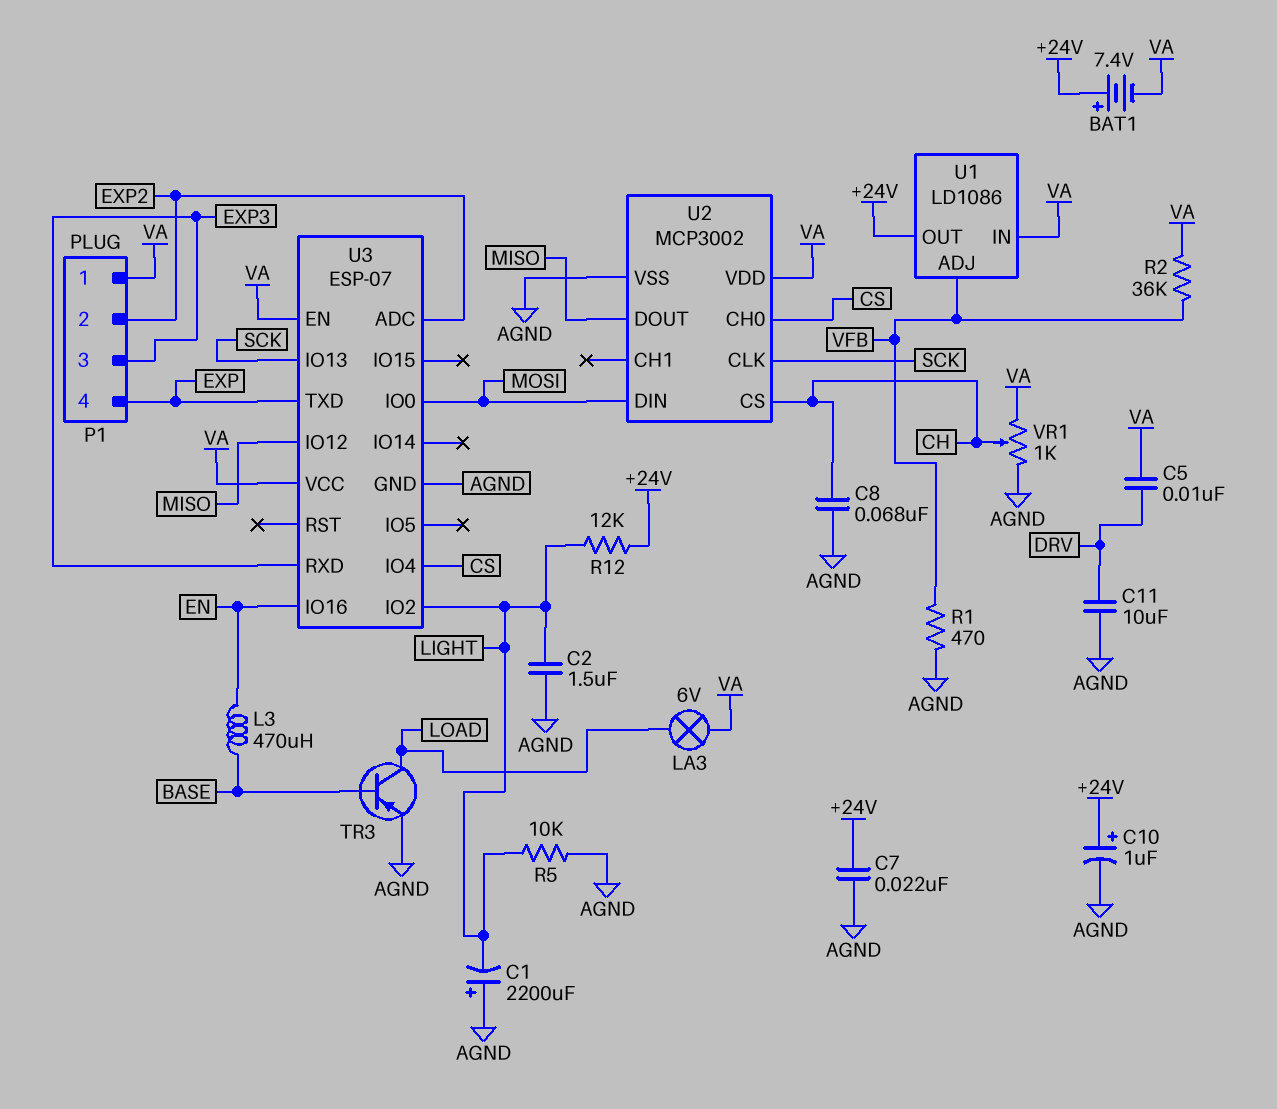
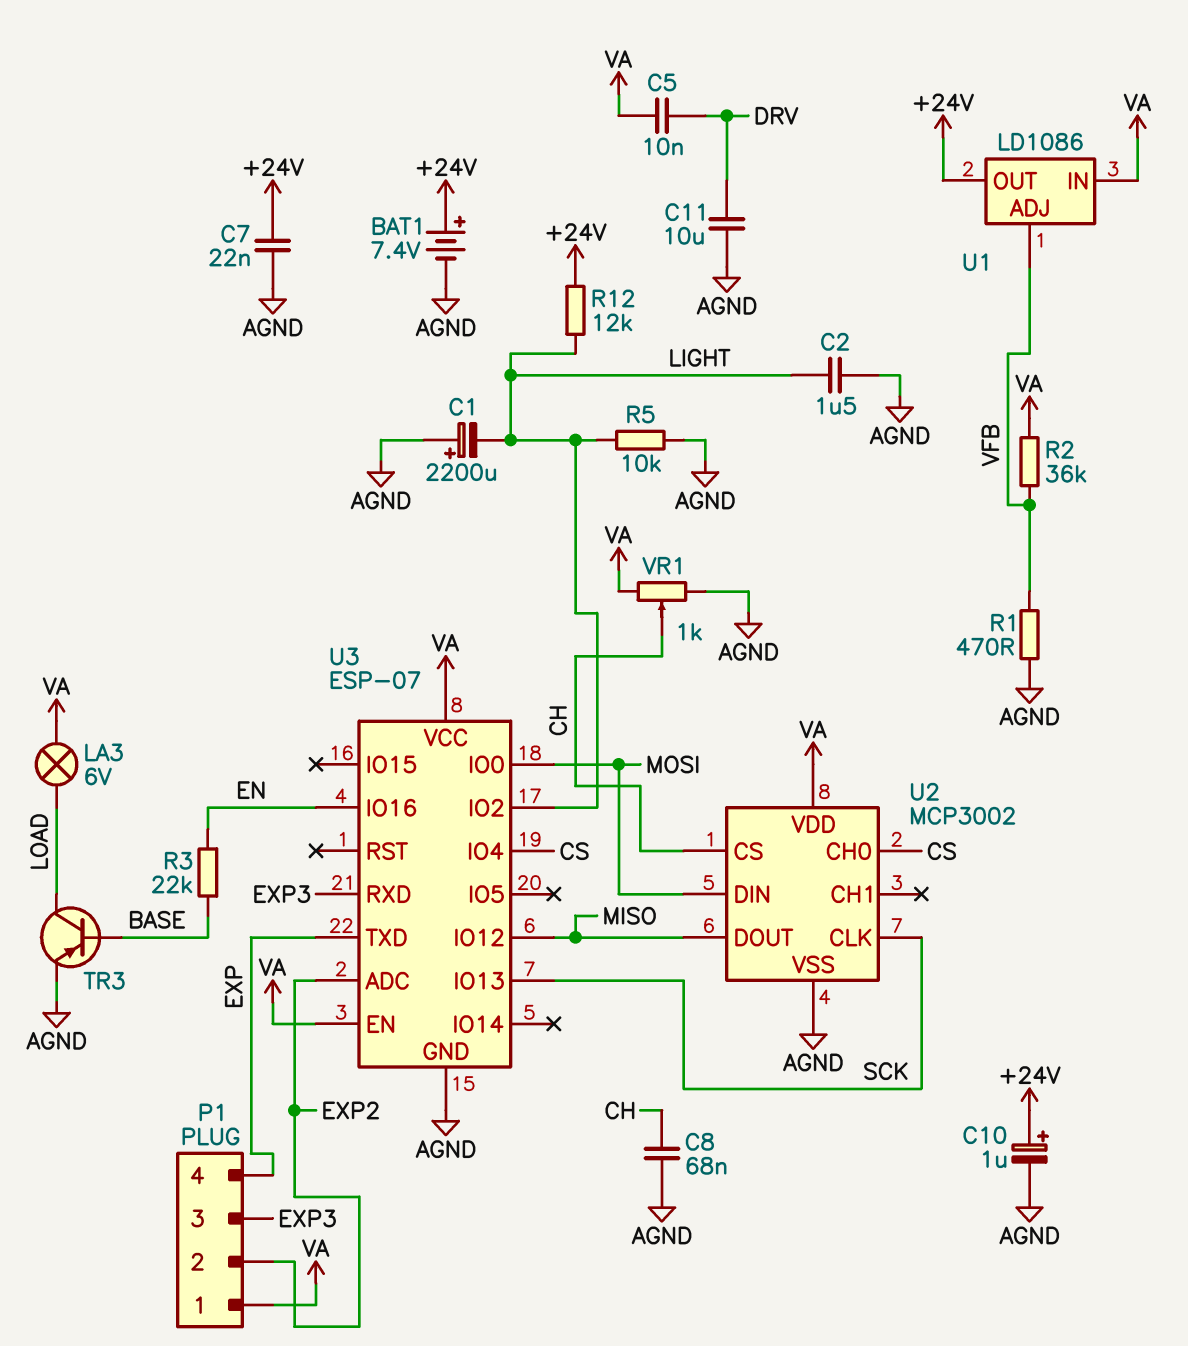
BAT1: 7.4V (plus +24V, minus VA) -> 7.4V (plus +24V, minus AGND)
L3: 470uH (BASE, EN) -> none
R3: none -> 22k (BASE, EN)

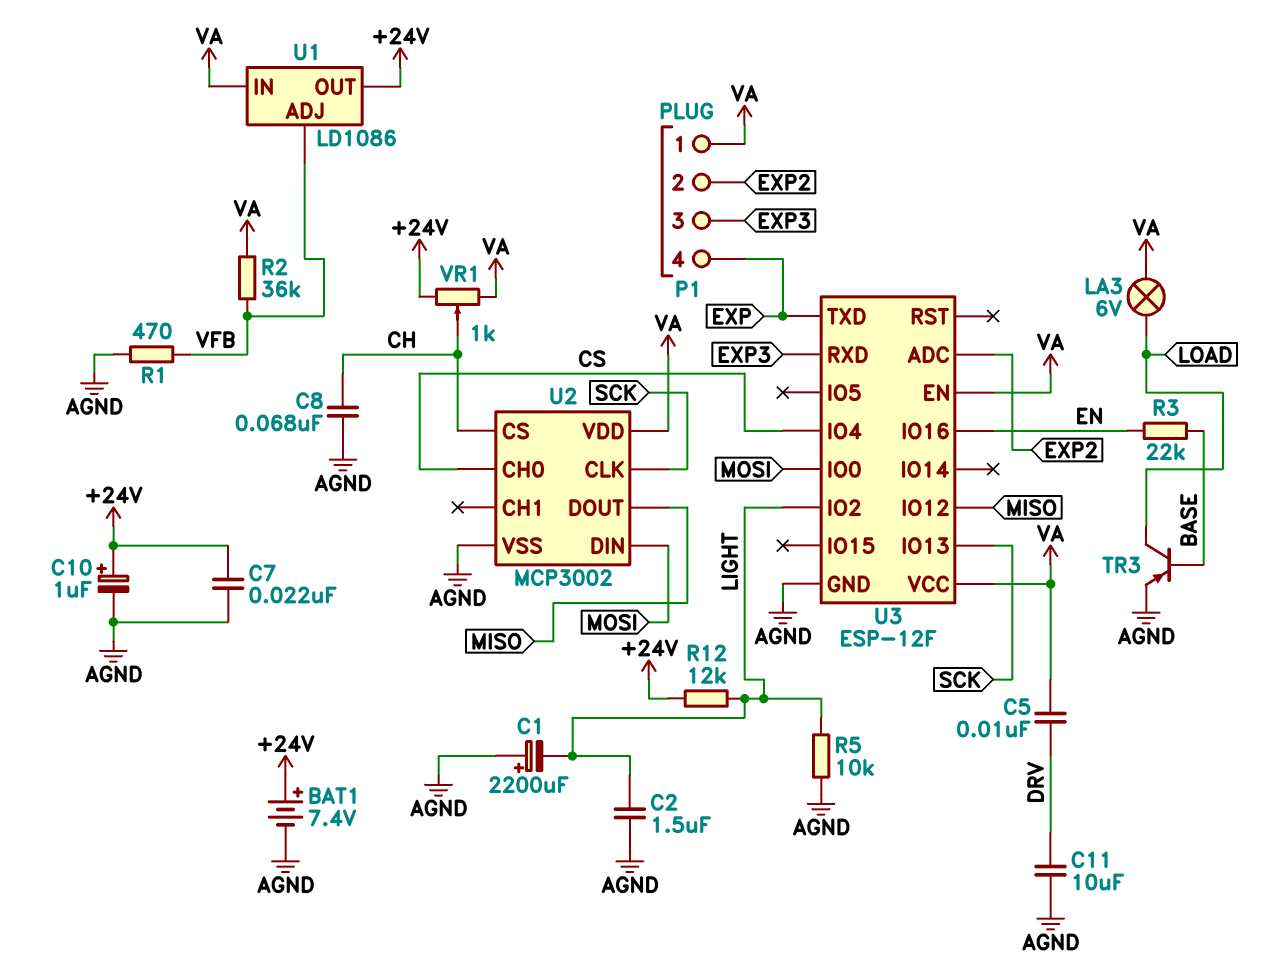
U3: ESP-07 -> ESP-12F
VR1: 1k (AGND, VA, wiper CH) -> 1k (+24V, VA, wiper CH)

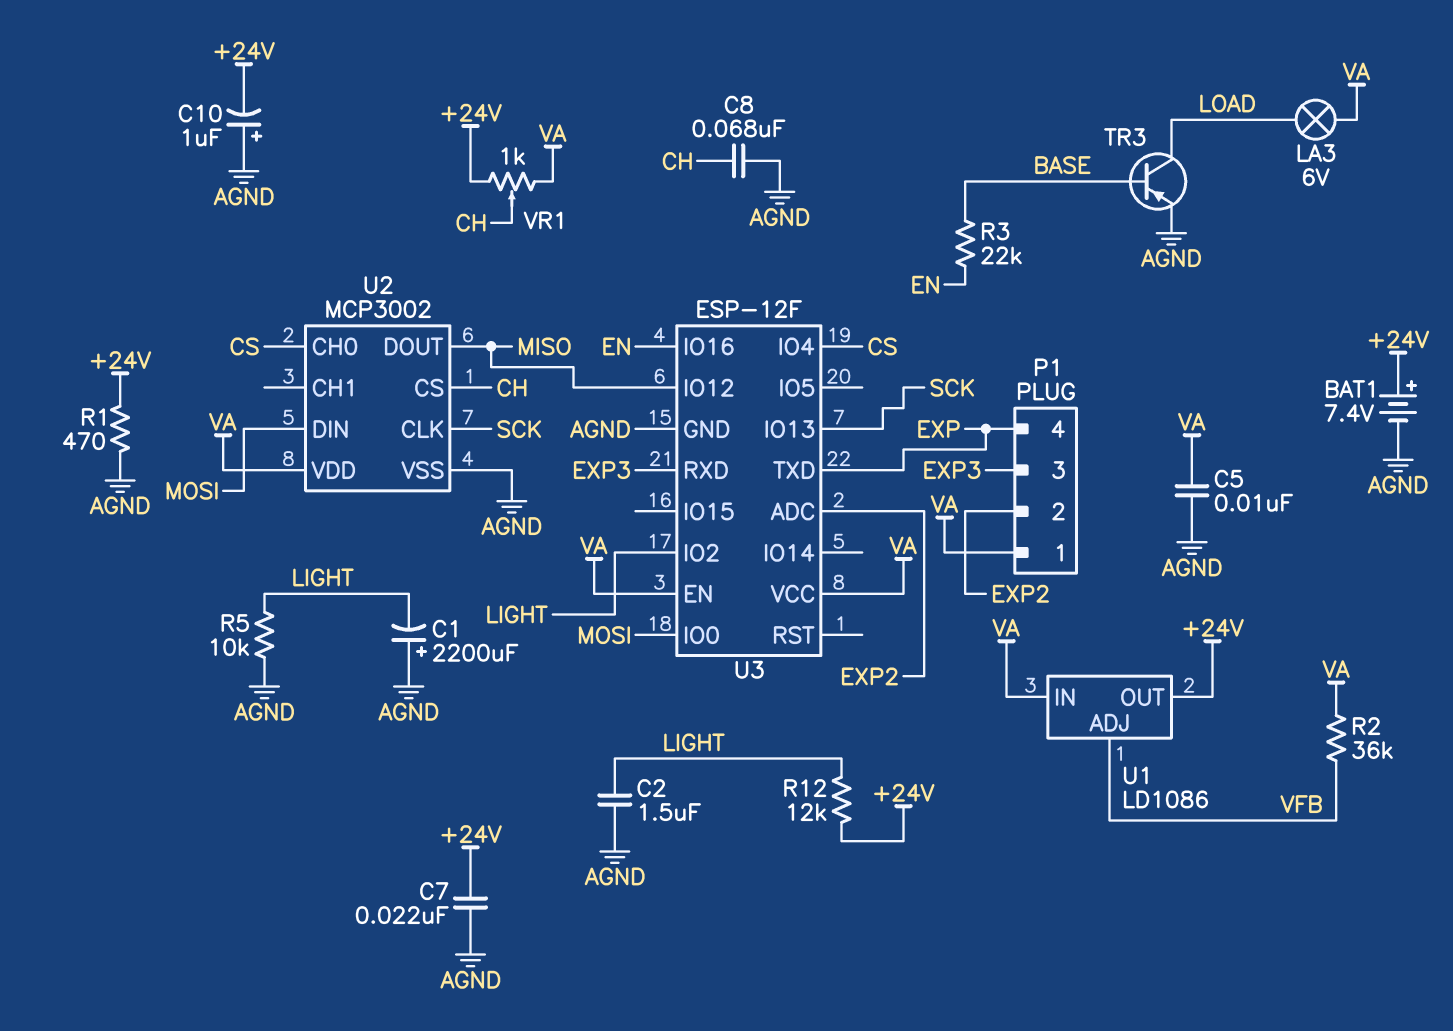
C5: 10nF (DRV, VA) -> 10nF (AGND, VA)
C10: 1uF (plus +24V, minus AGND) -> 1uF (plus AGND, minus +24V)
C11: 10uF (AGND, DRV) -> none
R1: 470 (AGND, VFB) -> 470 (+24V, AGND)

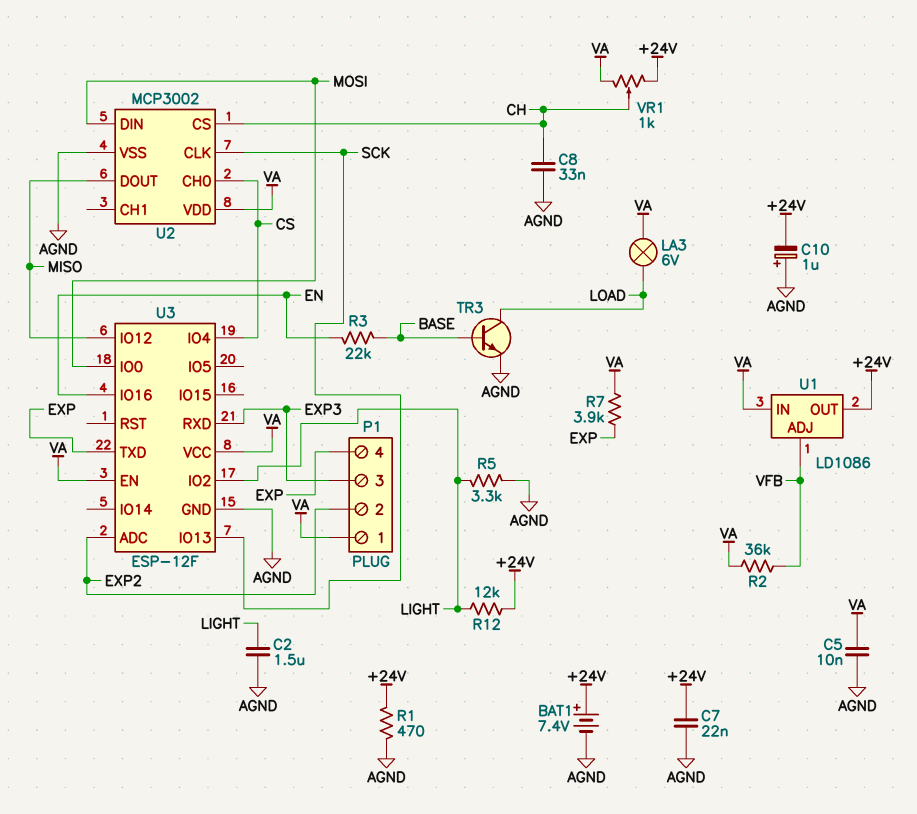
C1: 2200uF (plus AGND, minus LIGHT) -> none
C8: 68nF (AGND, CH) -> 33nF (AGND, CH)
R5: 10k (AGND, LIGHT) -> 3.3k (AGND, LIGHT)
R7: none -> 3.9k (EXP, VA)
TR3: PNP (B BASE, C LOAD, E AGND) -> NPN (B BASE, C LOAD, E AGND)

